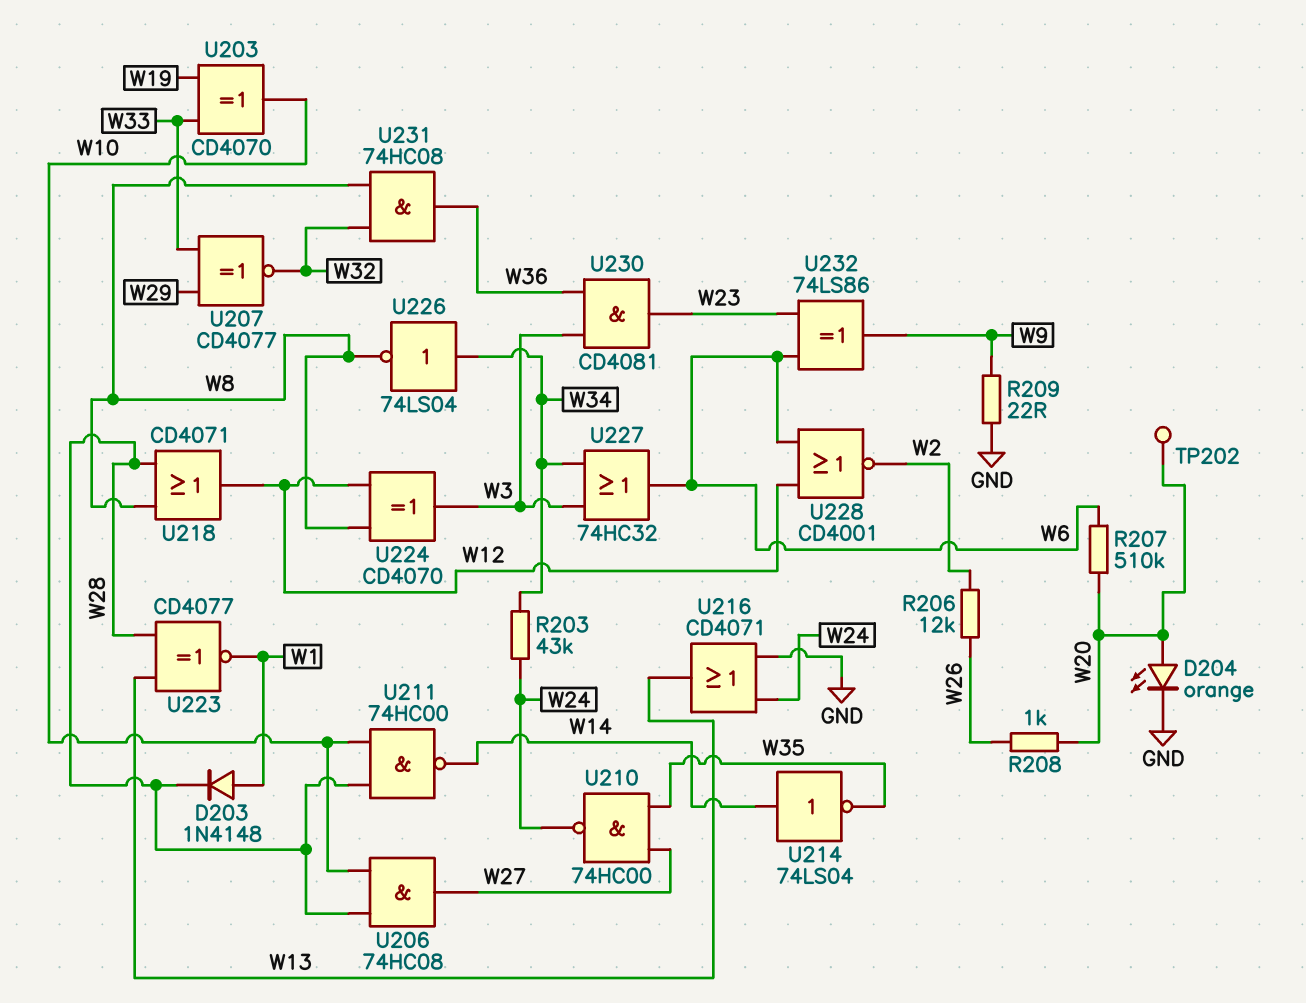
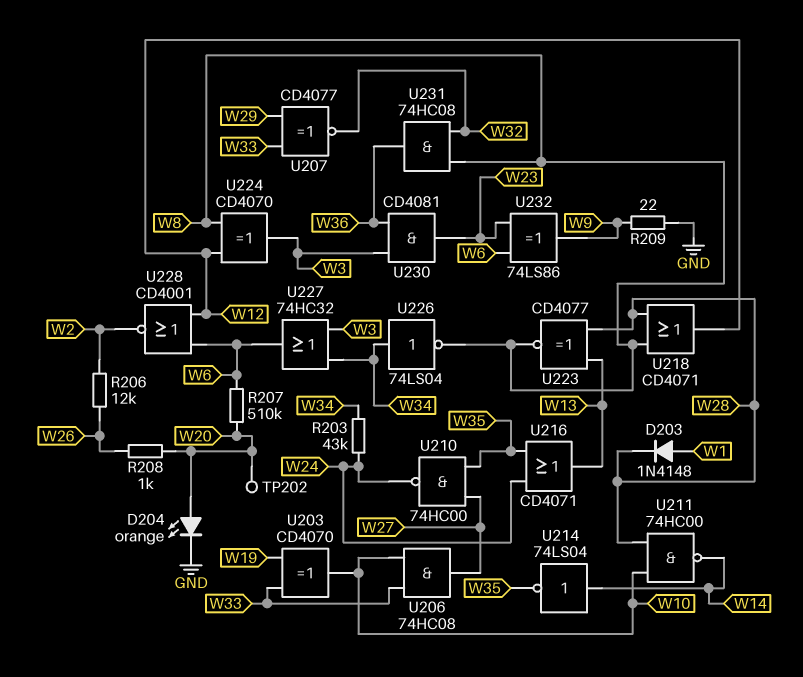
U206: AND 74HC08 (in W10, in W28, out W27) -> AND 74HC08 (in W10, in W33, out W27)
U216: OR CD4071 (in GND, in W24, out W13) -> OR CD4071 (in W24, in W35, out W13)
U223: XNOR CD4077 (in W13, in W28, out W1) -> XNOR CD4077 (in W13, in W28, out W8)

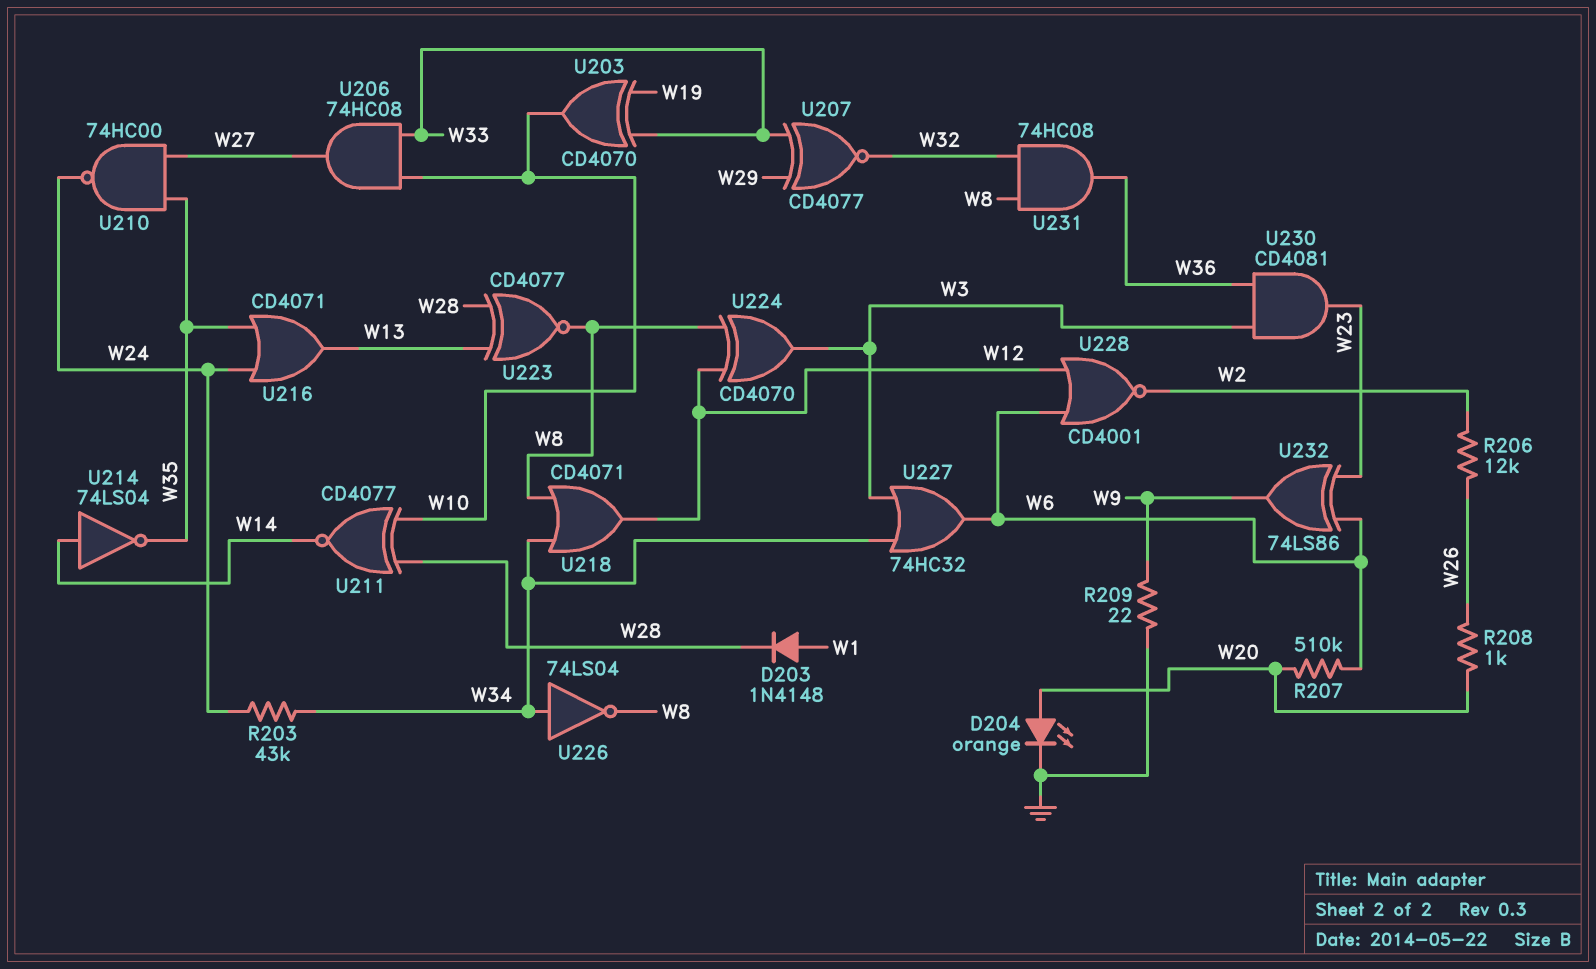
TP202: test point (W20) -> none
U211: NAND 74HC00 (in W10, in W28, out W14) -> XNOR CD4077 (in W10, in W28, out W14)
U218: OR CD4071 (in W8, in W28, out W12) -> OR CD4071 (in W8, in W34, out W12)

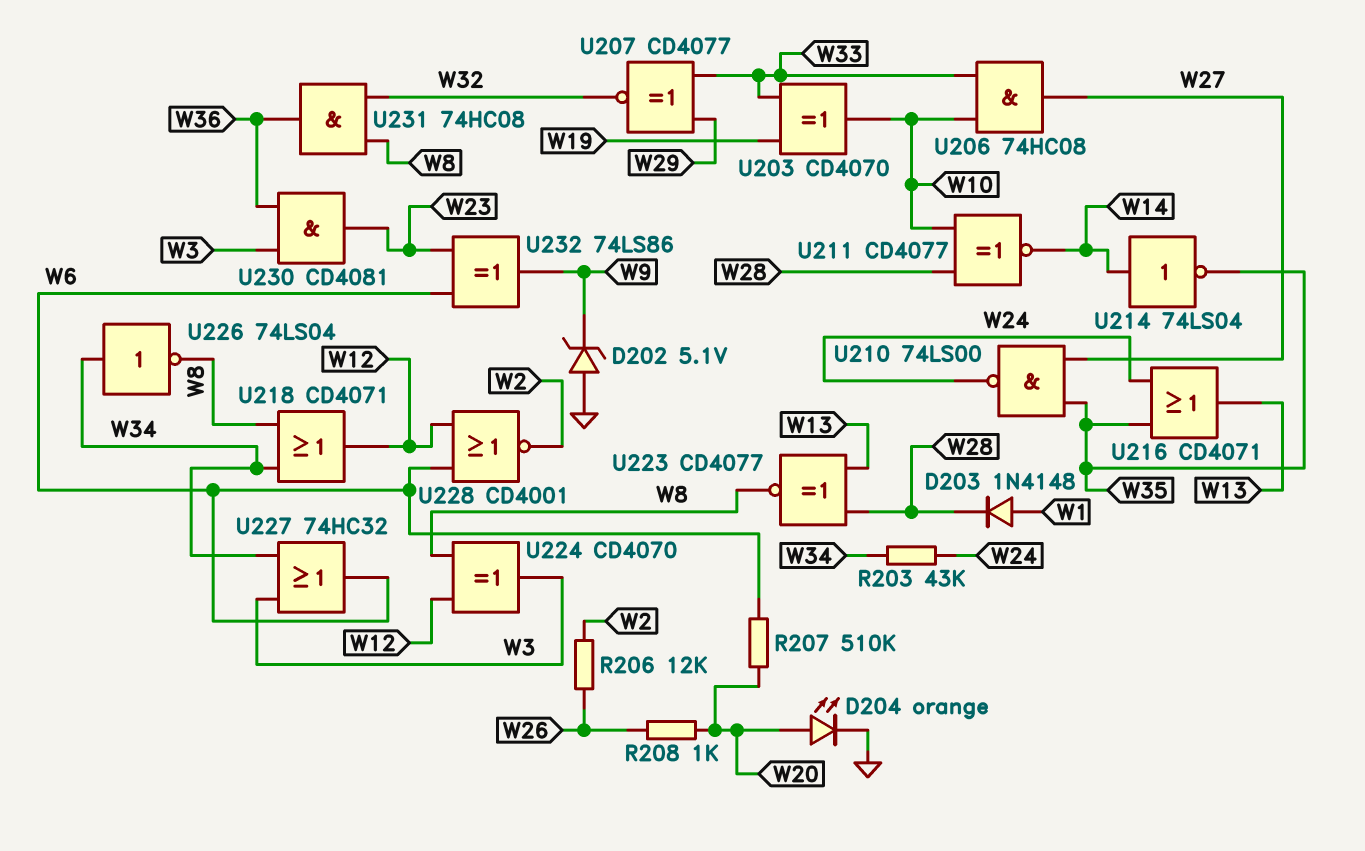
D202: none -> zener 5.1V (A GND, K W9)
R209: 22 (GND, W9) -> none
U210: NAND 74HC00 (in W27, in W35, out W24) -> NAND 74LS00 (in W27, in W35, out W24)

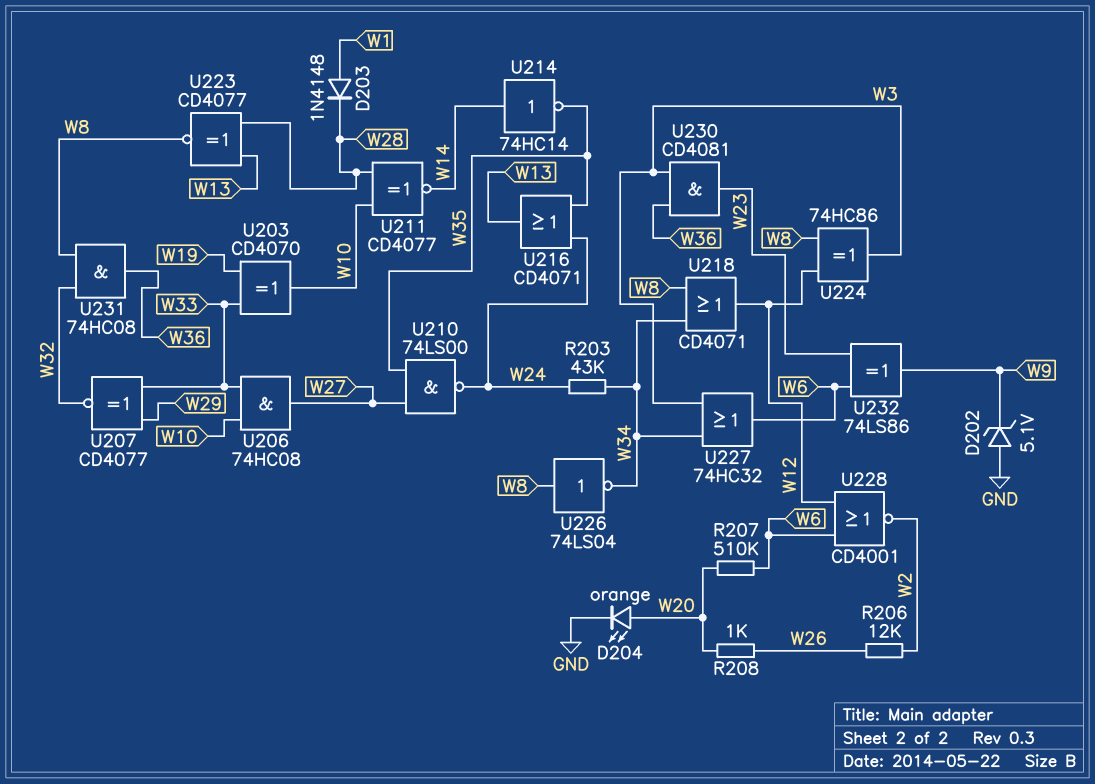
U214: NOT 74LS04 (in W14, out W35) -> NOT 74HC14 (in W14, out W35)
U224: XOR CD4070 (in W8, in W12, out W3) -> XOR 74HC86 (in W8, in W12, out W3)
U226: NOT 74LS04 (in W34, out W8) -> NOT 74LS04 (in W8, out W34)

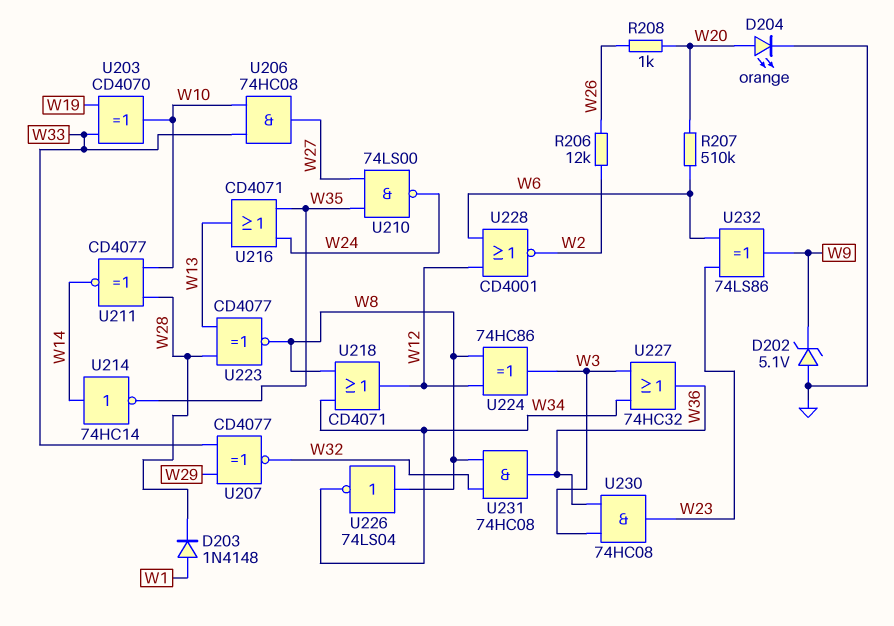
R203: 43k (W24, W34) -> none
U227: OR 74HC32 (in W3, in W34, out W6) -> OR 74HC32 (in W3, in W34, out W36)
U230: AND CD4081 (in W3, in W36, out W23) -> AND 74HC08 (in W3, in W36, out W23)

